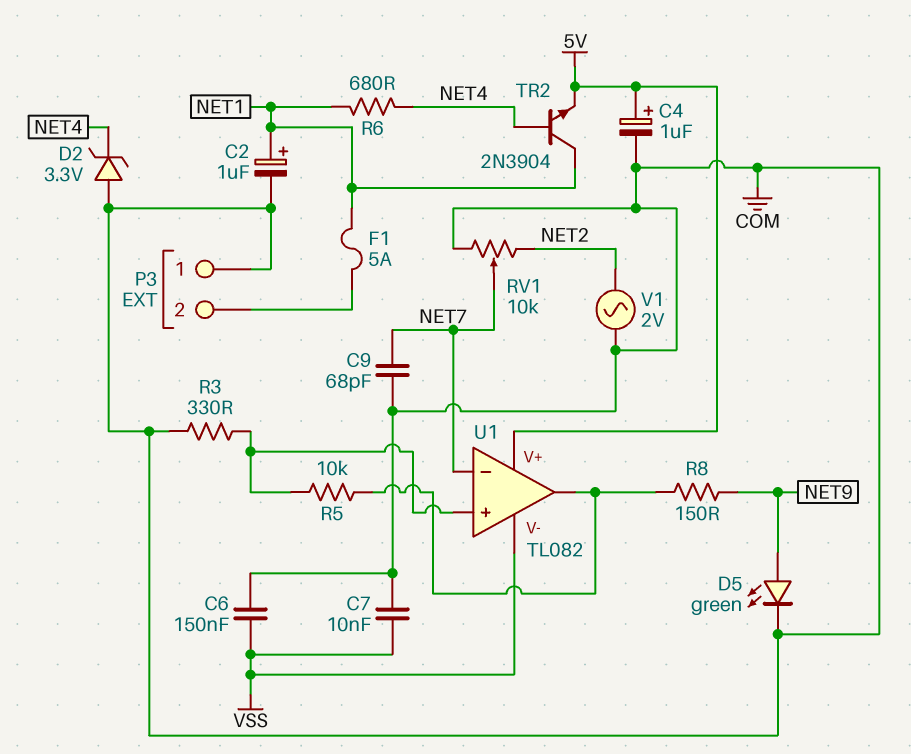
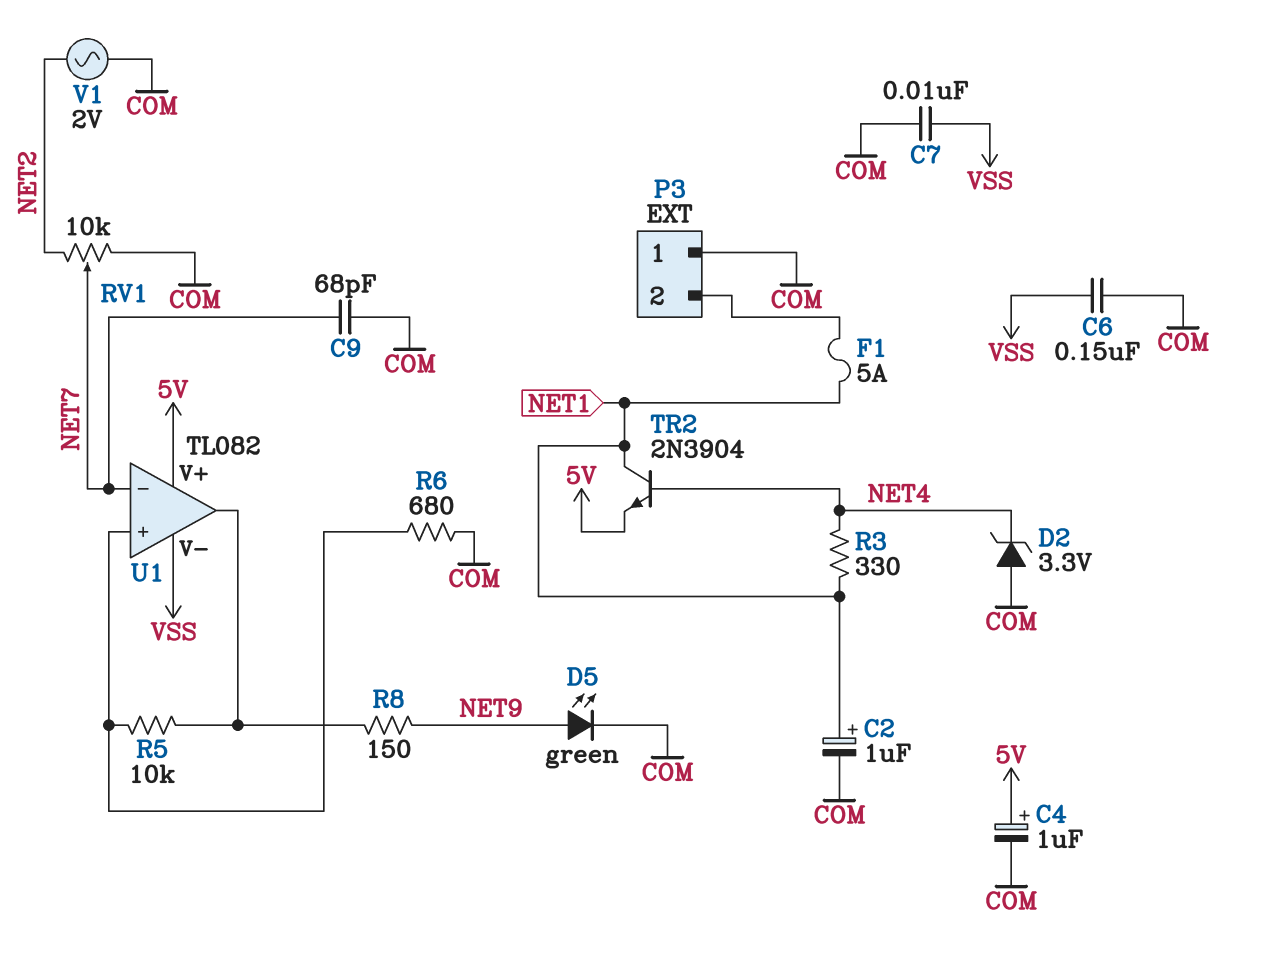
R3: 330 (COM, U1/in+) -> 330 (NET1, NET4)
R6: 680 (NET1, NET4) -> 680 (COM, U1/in+)

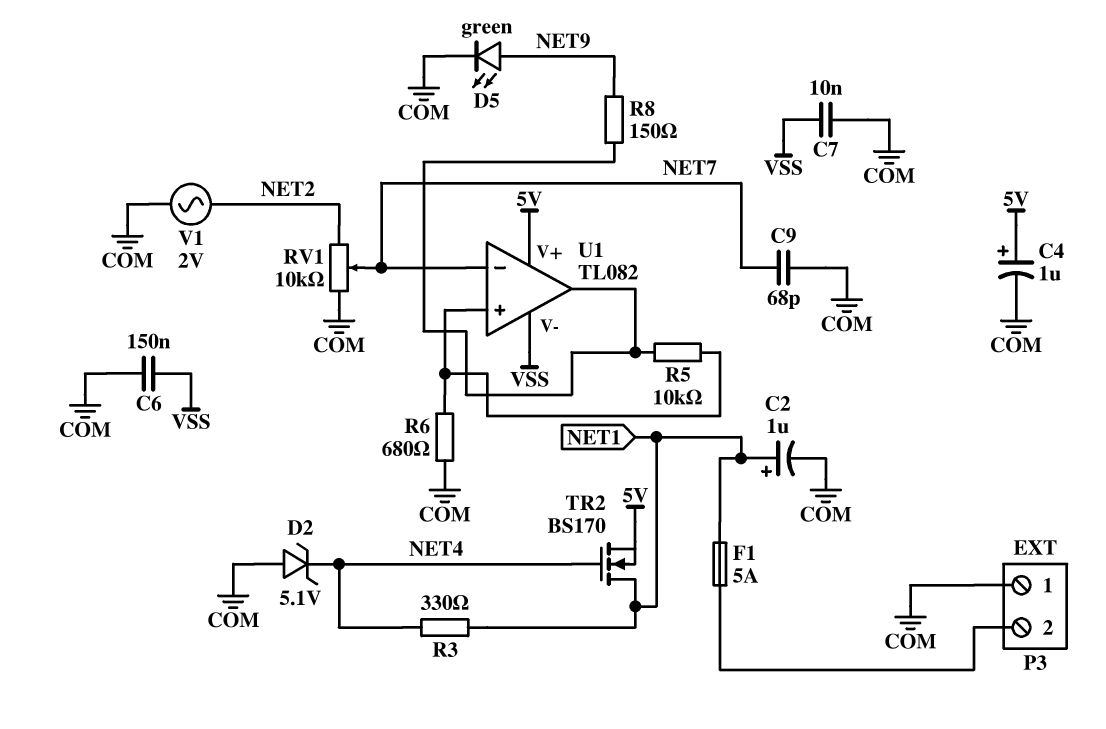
D2: zener 3.3V (A COM, K NET4) -> zener 5.1V (A COM, K NET4)
TR2: NPN 2N3904 (B NET4, C NET1, E 5V) -> NMOS BS170 (G NET4, D NET1, S 5V)

